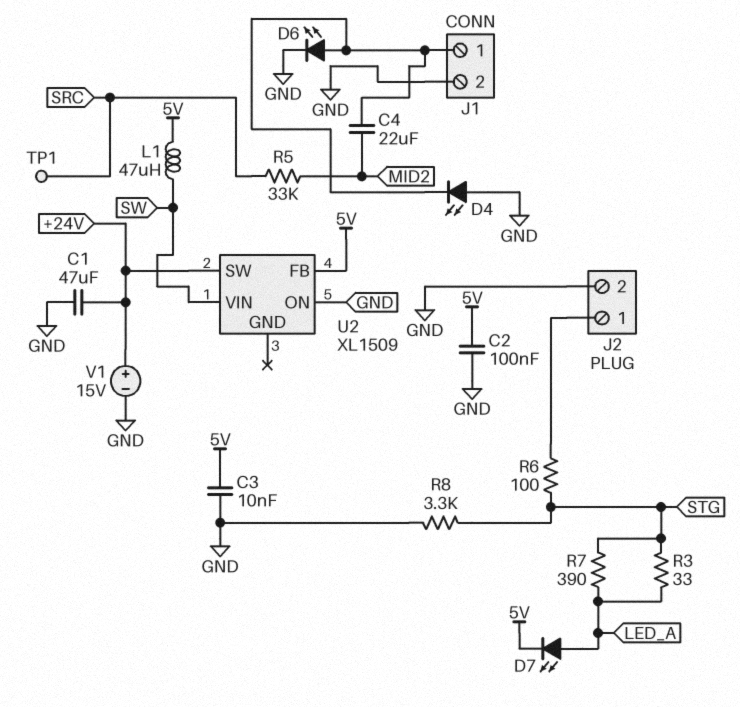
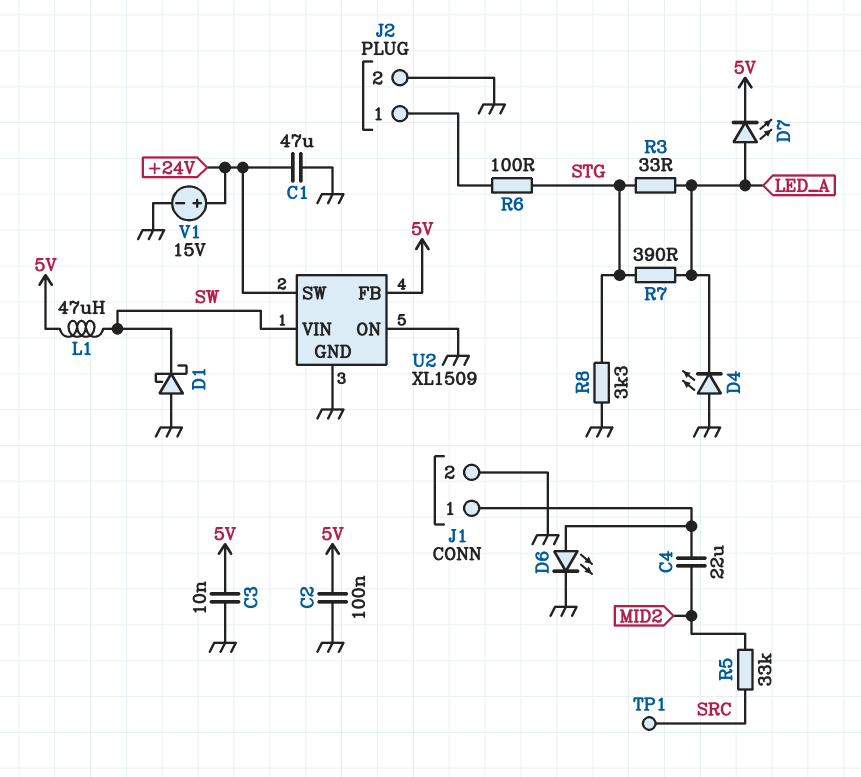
D1: none -> schottky (A GND, K SW)
D4: LED (A GND, K J1/1) -> LED (A GND, K LED_A)
U2 pin GND: none -> GND

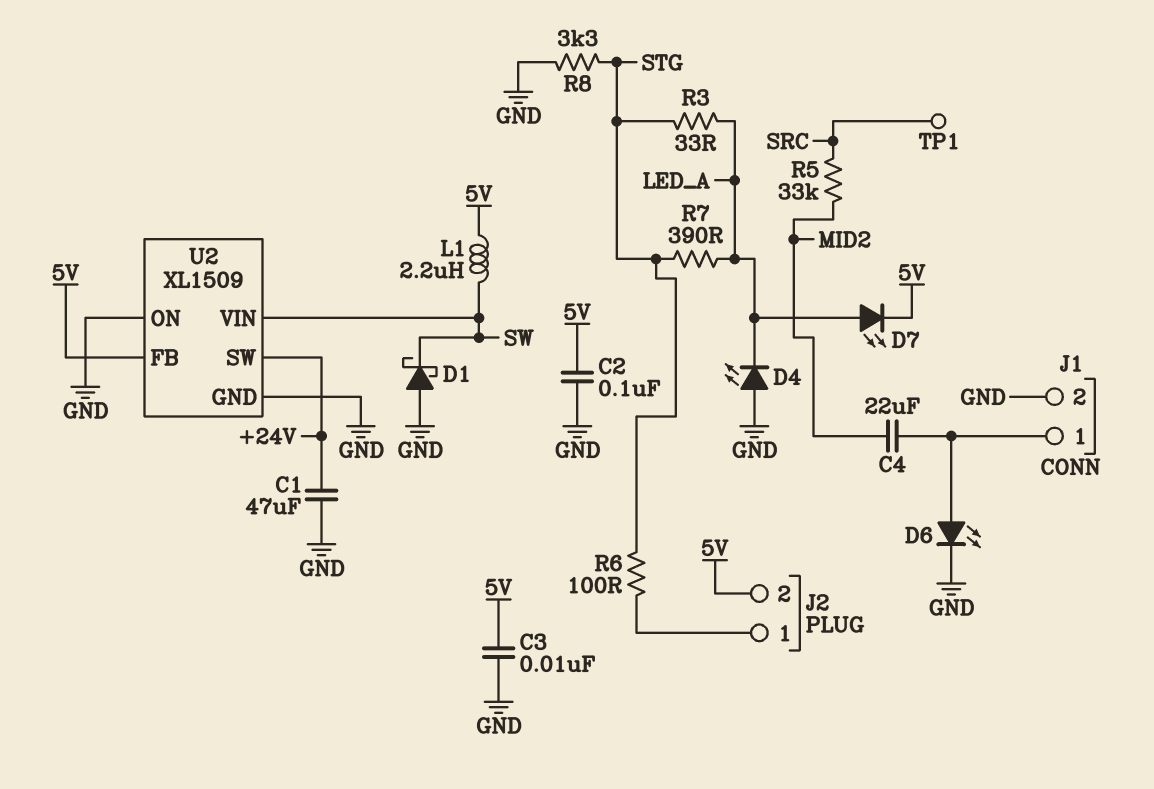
J2 pin 2: GND -> 5V
L1: 47uH (5V, SW) -> 2.2uH (5V, SW)
V1: 15V (plus +24V, minus GND) -> none

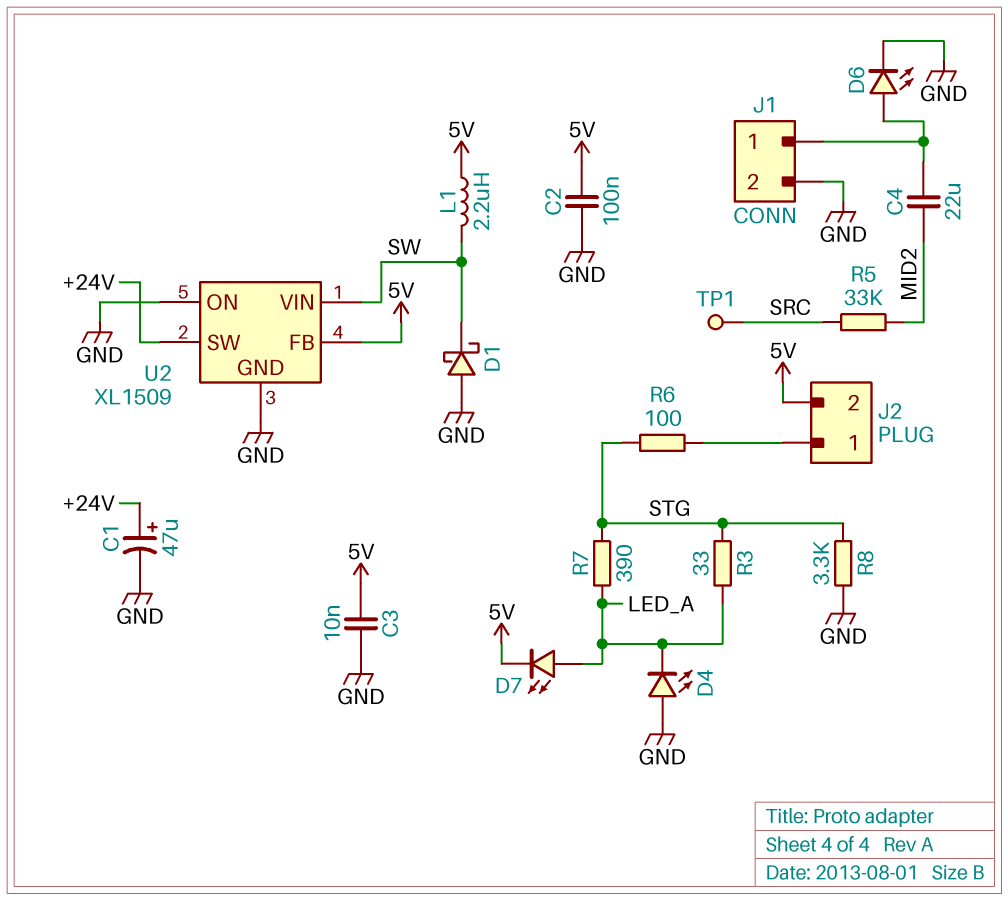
C1: 47uF (+24V, GND) -> 47uF (plus +24V, minus GND)

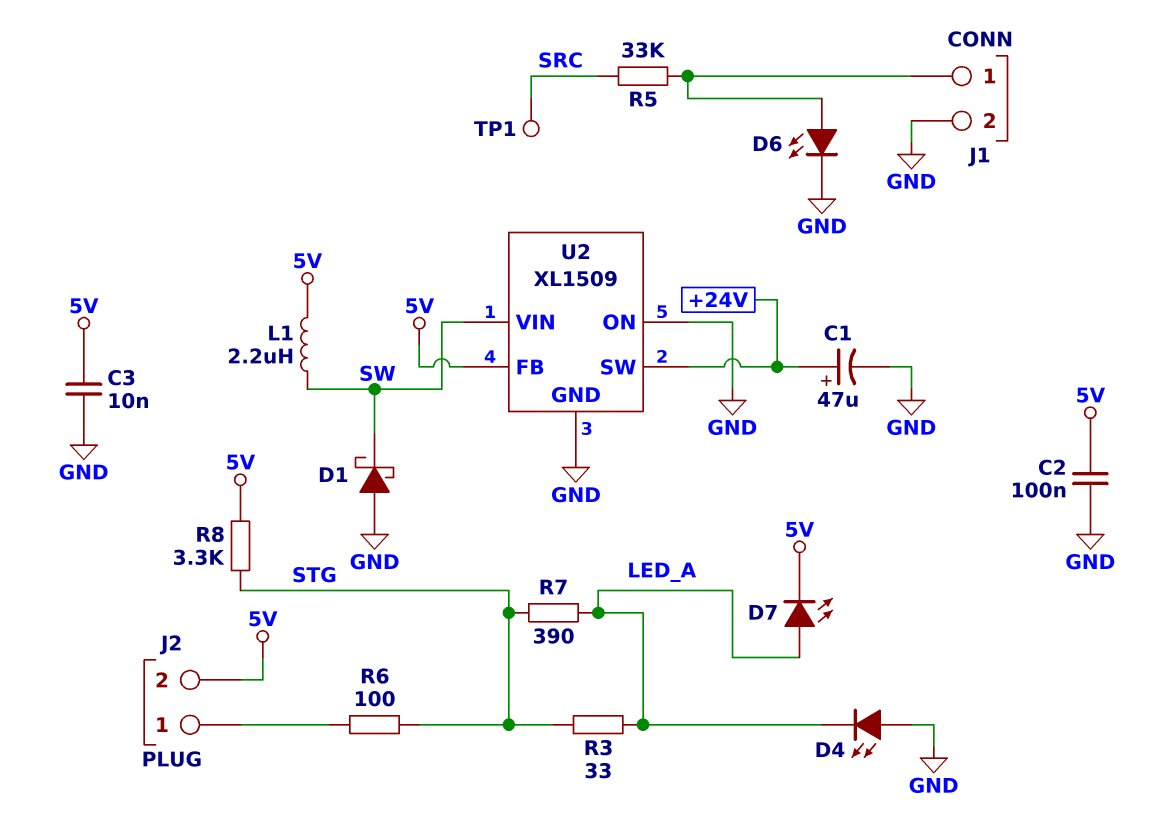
C4: 22uF (J1/1, MID2) -> none
R5: 33k (MID2, SRC) -> 33k (J1/1, SRC)
R8: 3.3k (GND, STG) -> 3.3k (5V, STG)

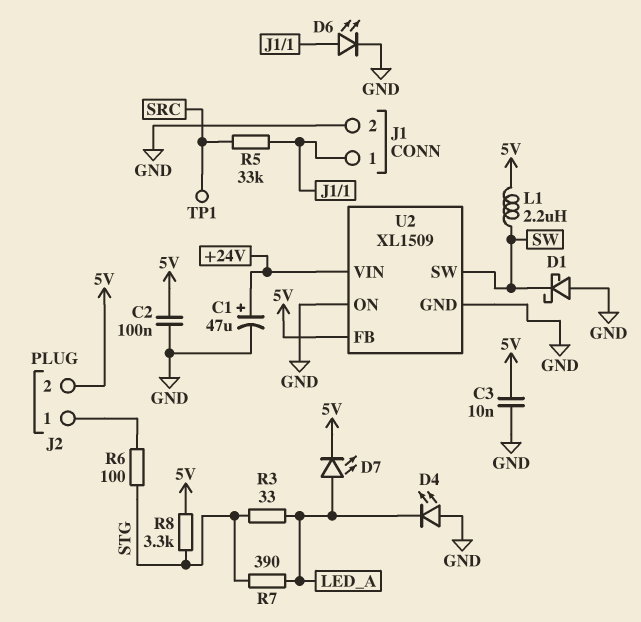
U2 pin SW: +24V -> SW
U2 pin VIN: SW -> +24V

